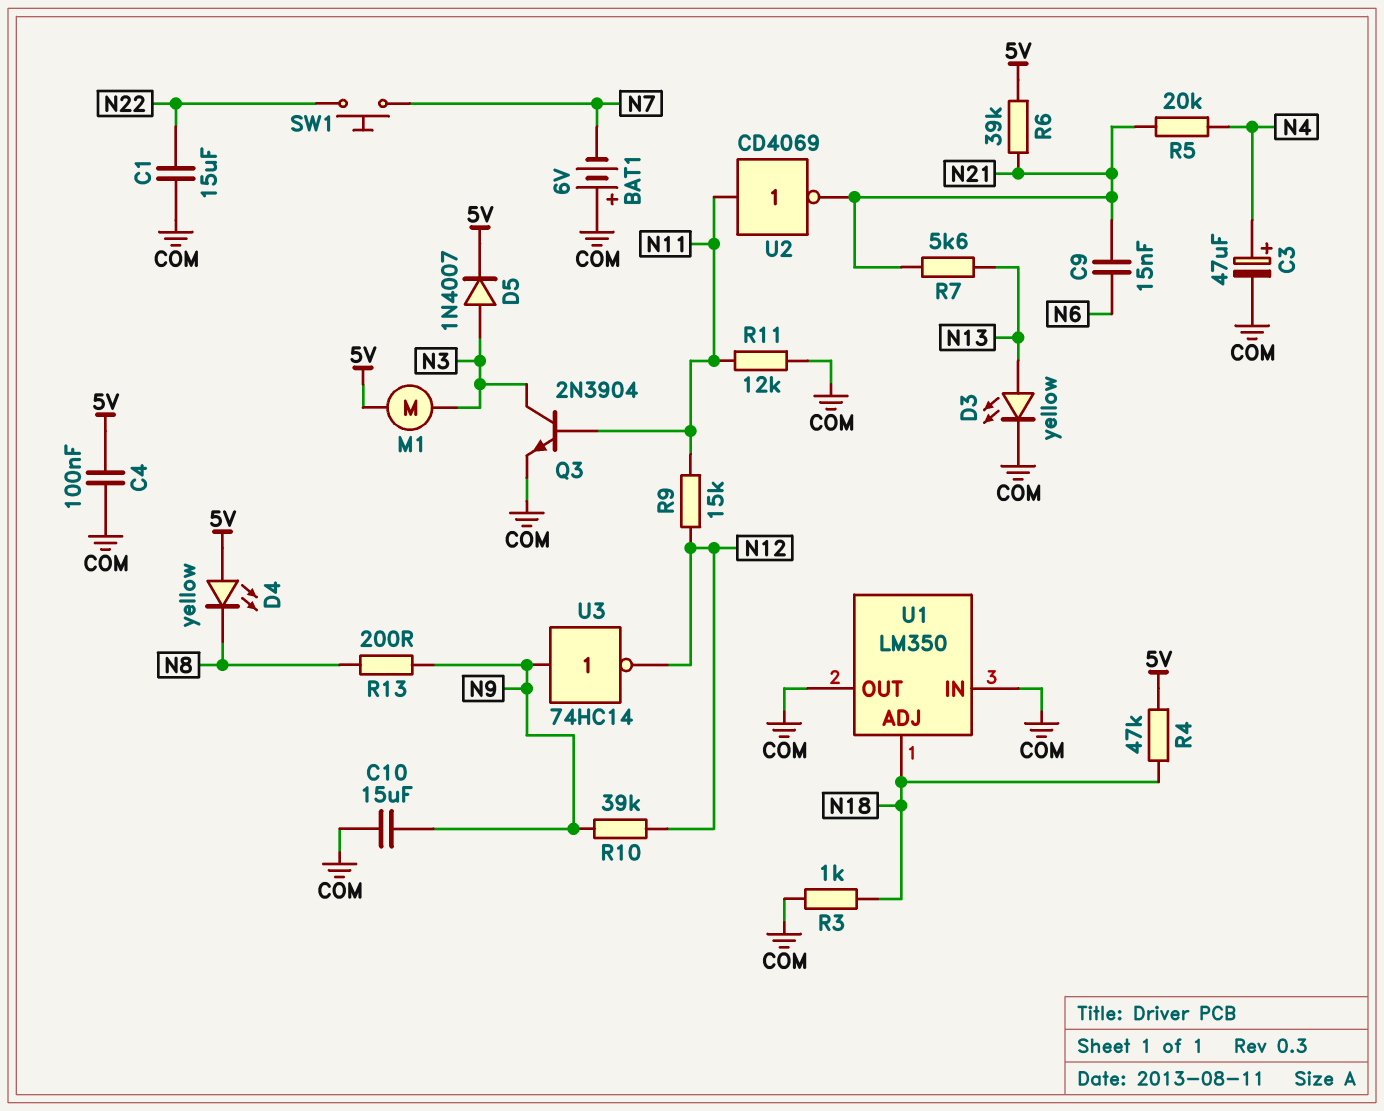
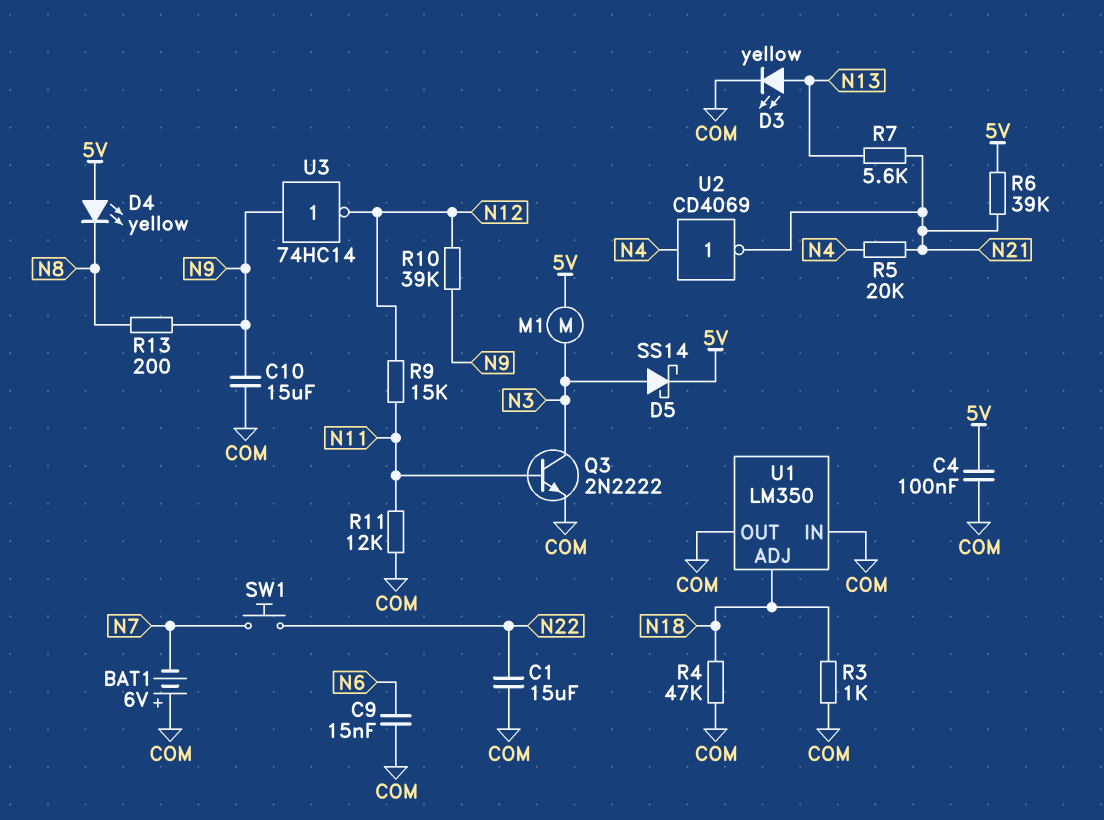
C3: 47uF (plus N4, minus COM) -> none
C9: 15nF (N6, N21) -> 15nF (COM, N6)
D5: diode 1N4007 (A N3, K 5V) -> schottky SS14 (A N3, K 5V)
Q3: NPN 2N3904 (B N11, C N3, E COM) -> NPN 2N2222 (B N11, C N3, E COM)
R4: 47k (5V, N18) -> 47k (COM, N18)
U2: NOT CD4069 (in N11, out N21) -> NOT CD4069 (in N4, out N21)

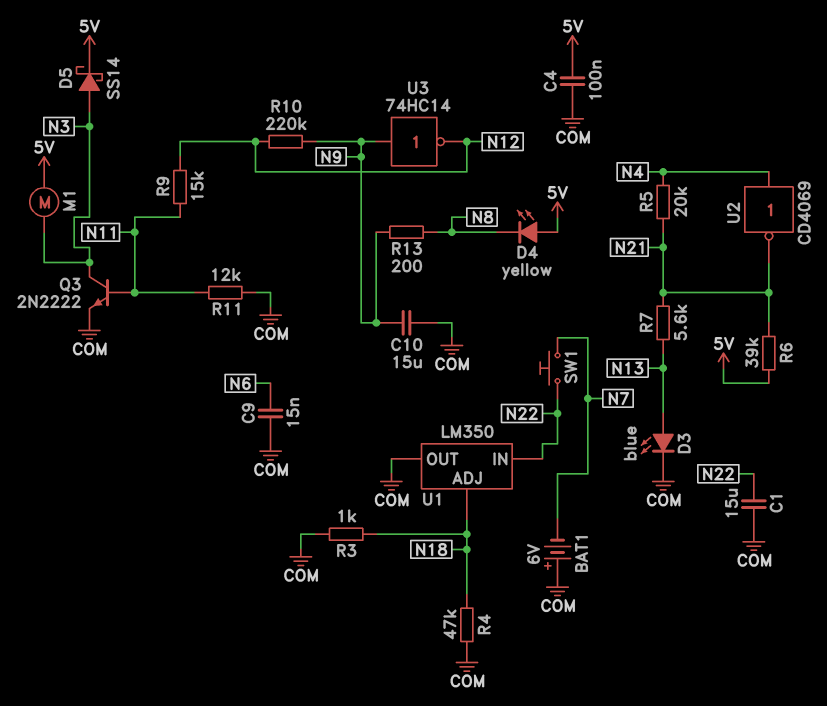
D3: LED yellow (A N13, K COM) -> LED blue (A N13, K COM)
R10: 39k (N9, N12) -> 220k (N9, N12)
U1 pin IN: COM -> N22

